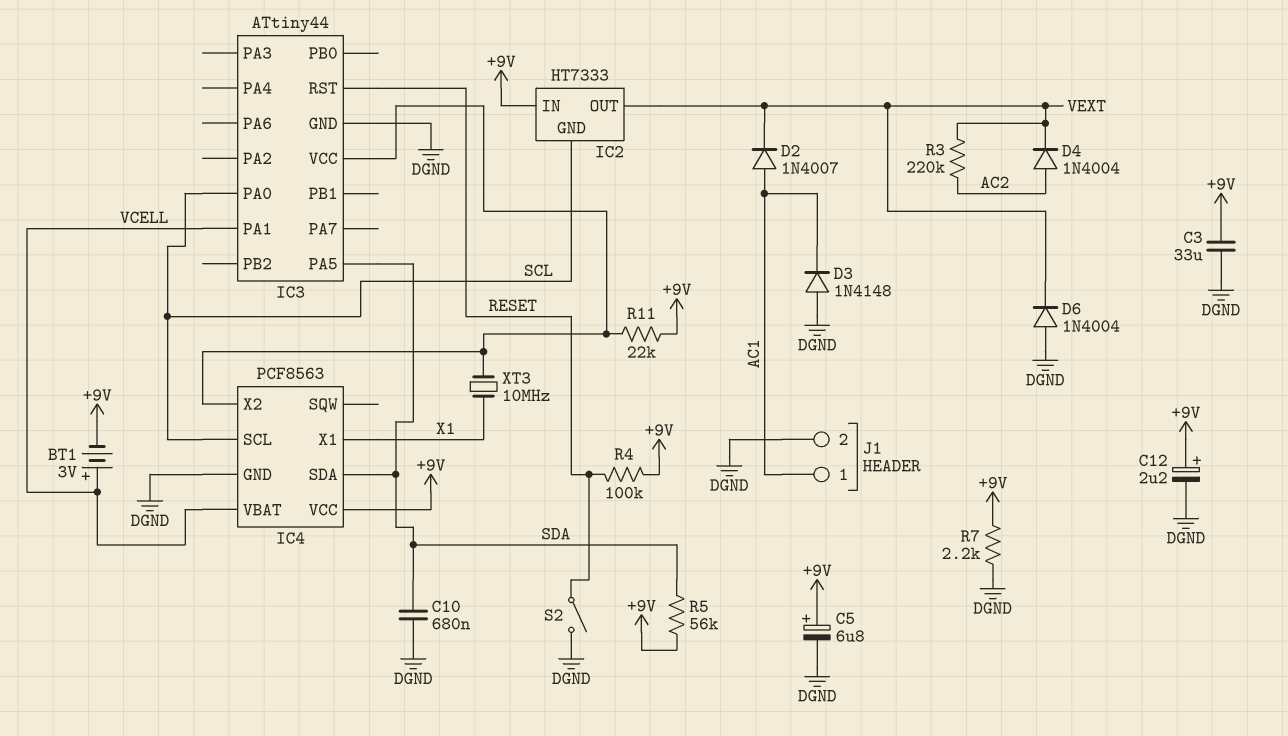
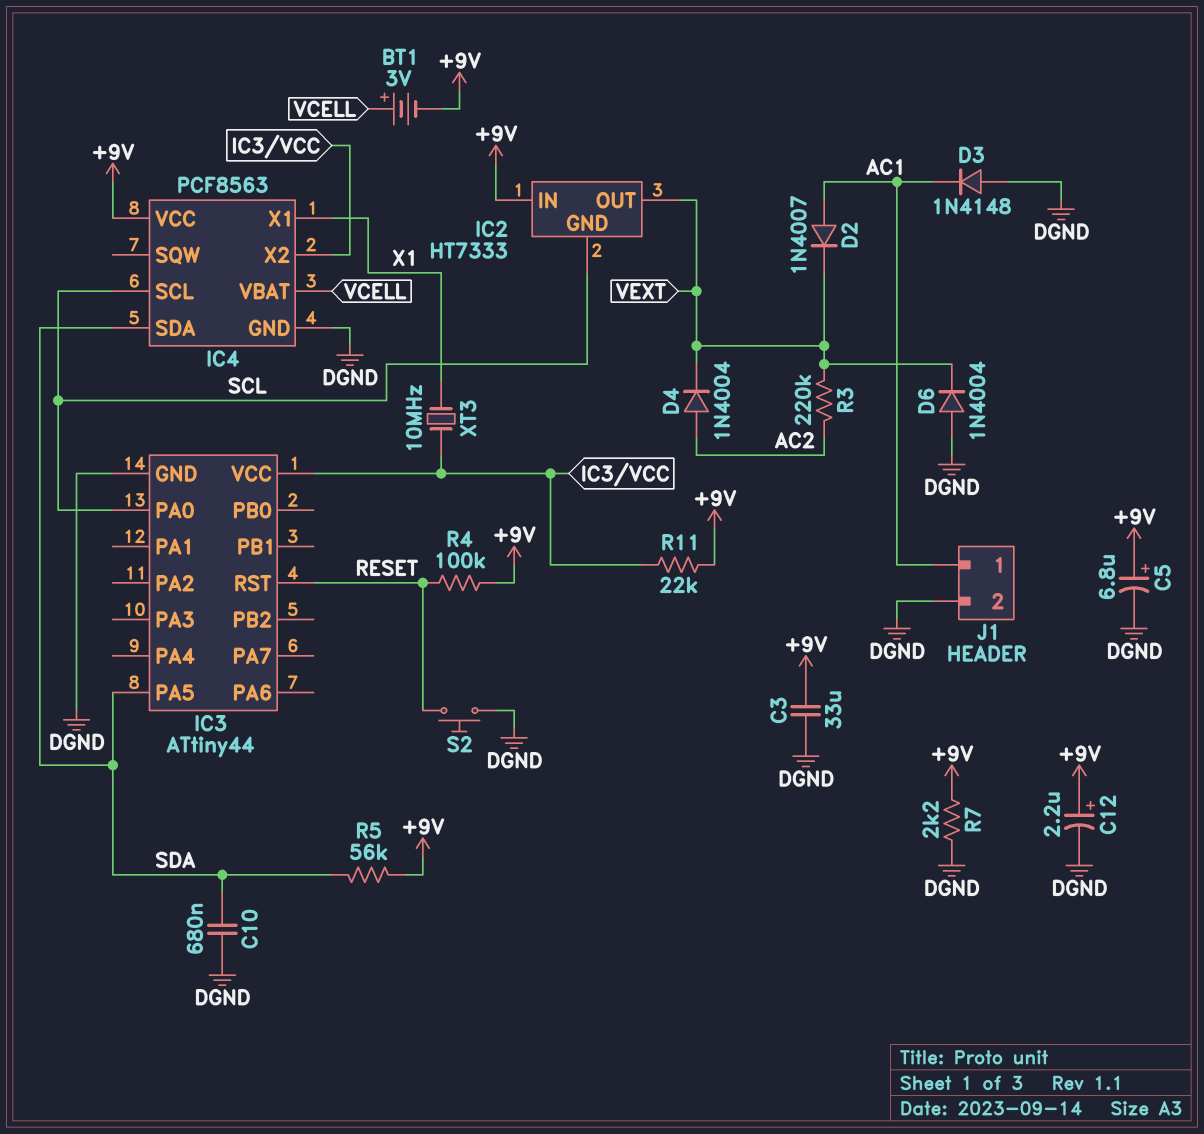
IC3 pin PA1: VCELL -> none
S2: switch (DGND, RESET) -> button (DGND, RESET)

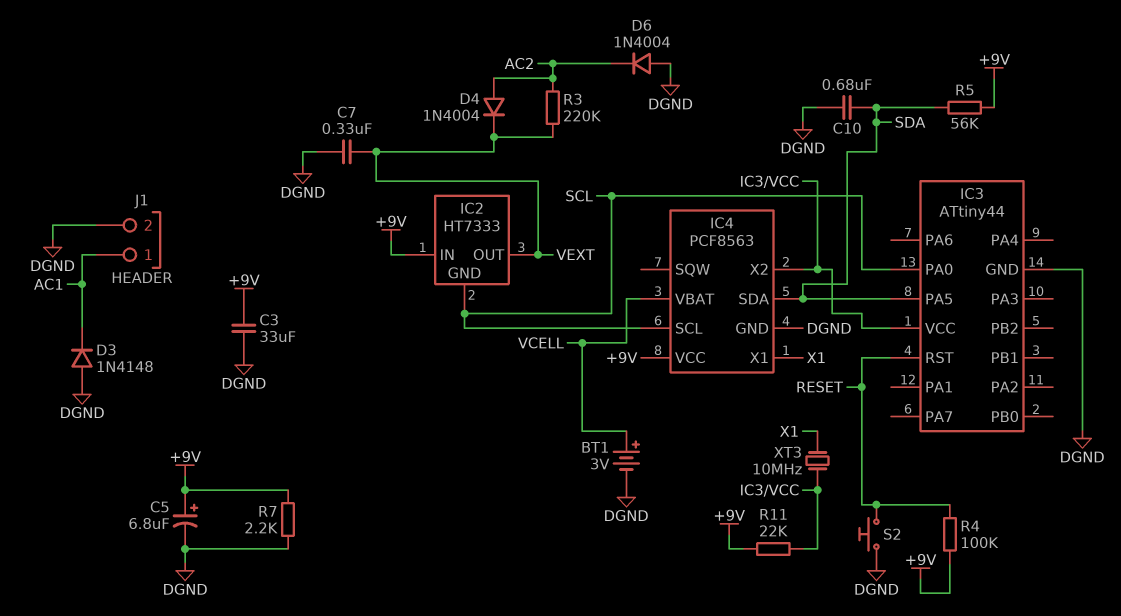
BT1: 3V (plus VCELL, minus +9V) -> 3V (plus VCELL, minus DGND)
C7: none -> 330nF (DGND, VEXT)
C12: 2.2uF (plus +9V, minus DGND) -> none
D2: diode 1N4007 (A AC1, K VEXT) -> none
D6: diode 1N4004 (A DGND, K VEXT) -> diode 1N4004 (A DGND, K AC2)

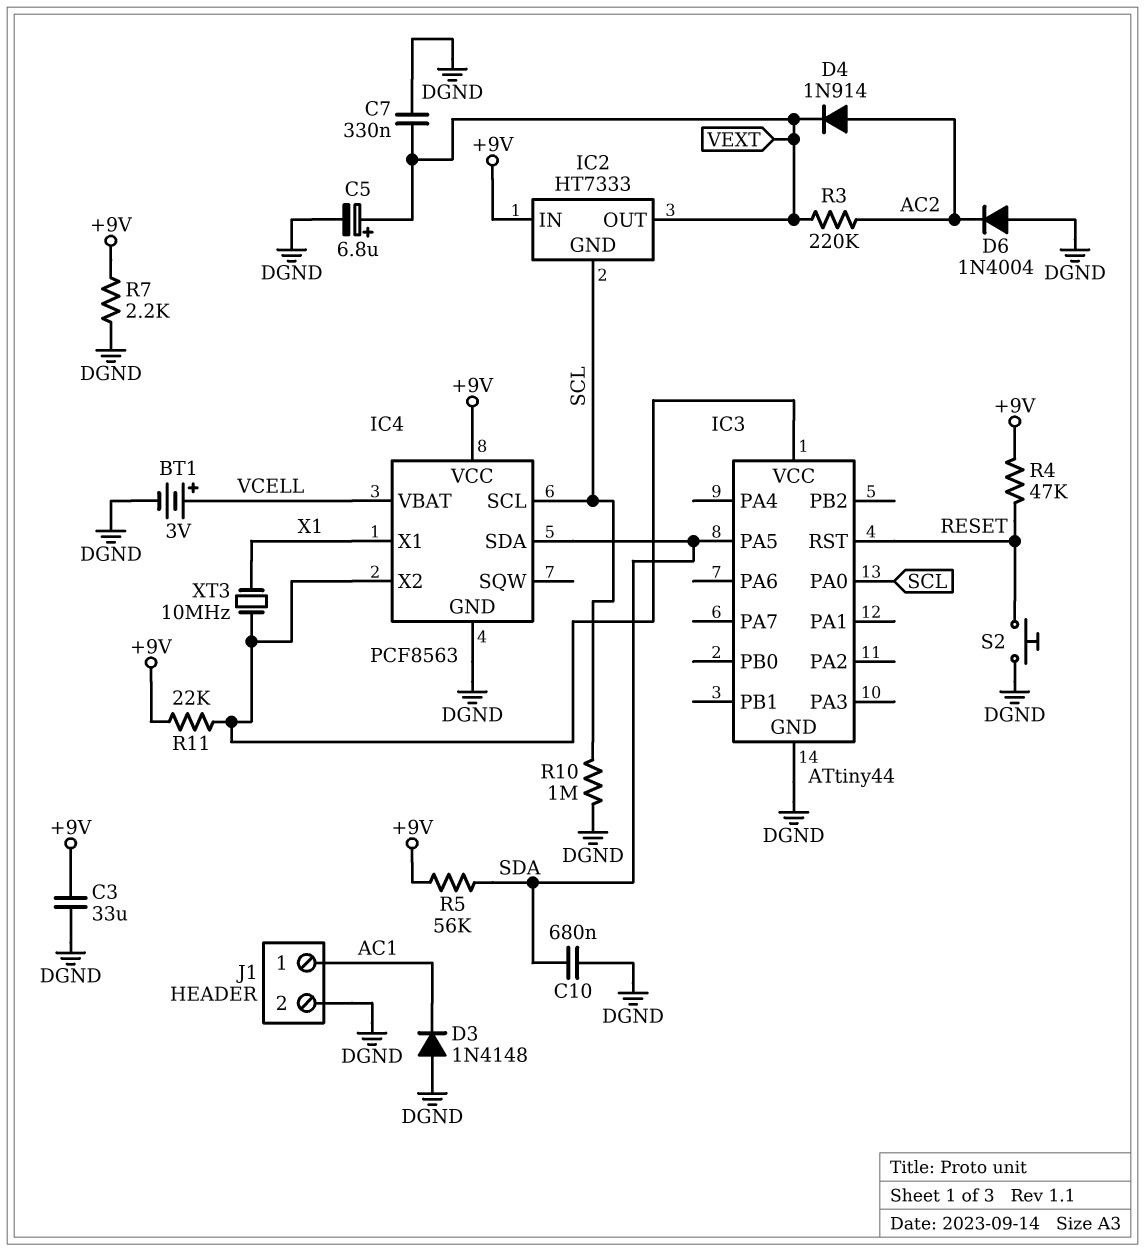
C5: 6.8uF (plus +9V, minus DGND) -> 6.8uF (plus VEXT, minus DGND)
D4: diode 1N4004 (A AC2, K VEXT) -> diode 1N914 (A AC2, K VEXT)
R4: 100k (+9V, RESET) -> 47k (+9V, RESET)
R10: none -> 1M (DGND, SCL)

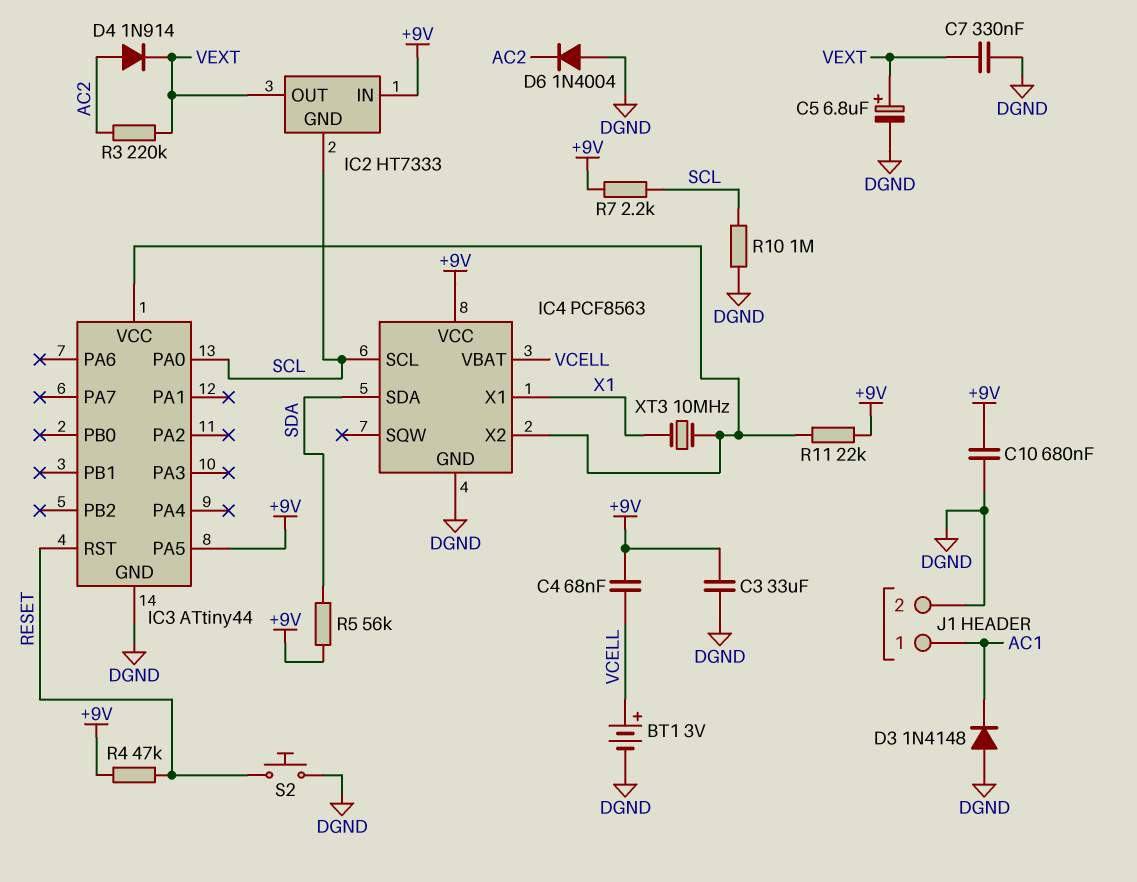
C4: none -> 68nF (+9V, VCELL)
C10: 680nF (DGND, SDA) -> 680nF (+9V, DGND)
IC3 pin PA5: SDA -> +9V
R7: 2.2k (+9V, DGND) -> 2.2k (+9V, SCL)

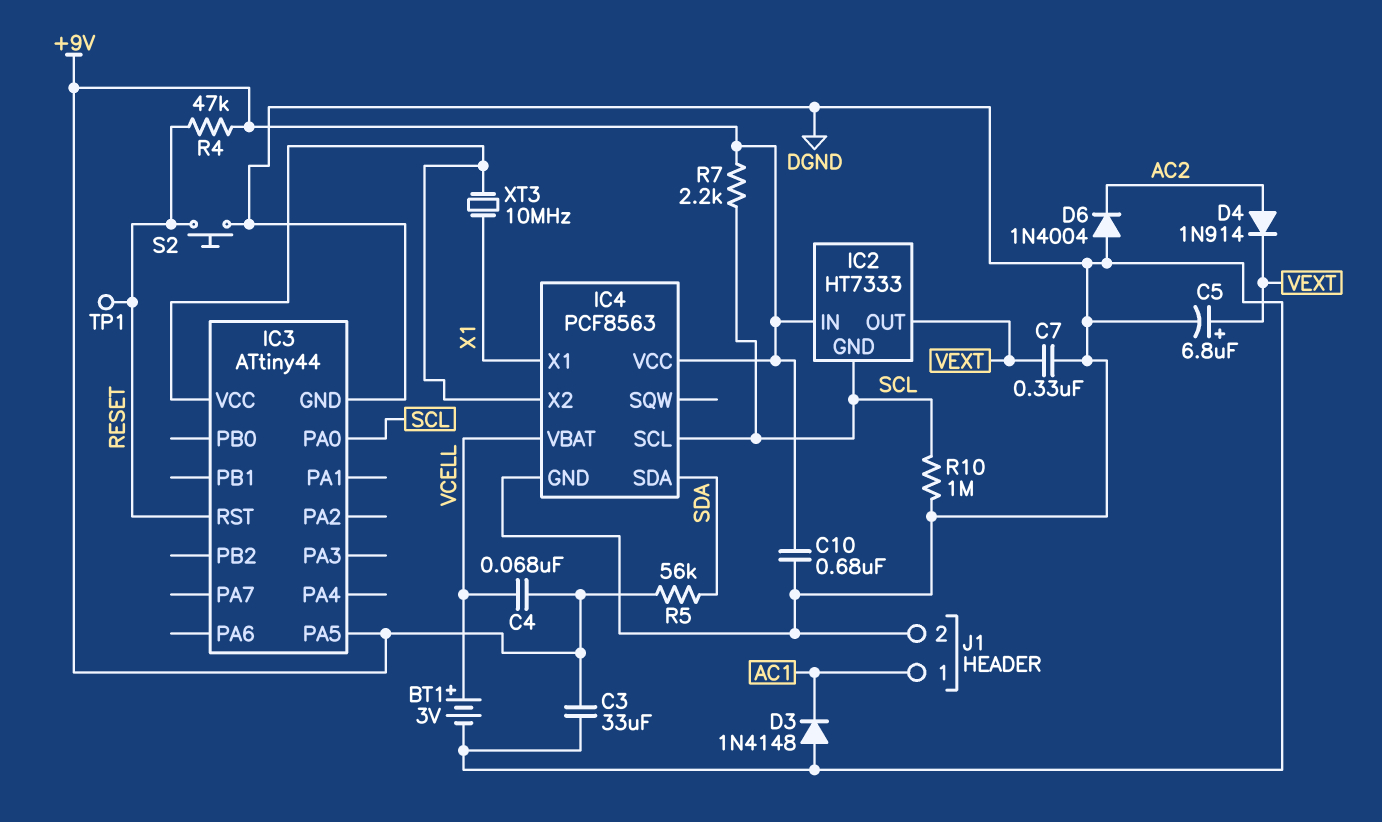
R3: 220k (AC2, VEXT) -> none
R11: 22k (+9V, IC3/VCC) -> none
TP1: none -> test point (RESET)

